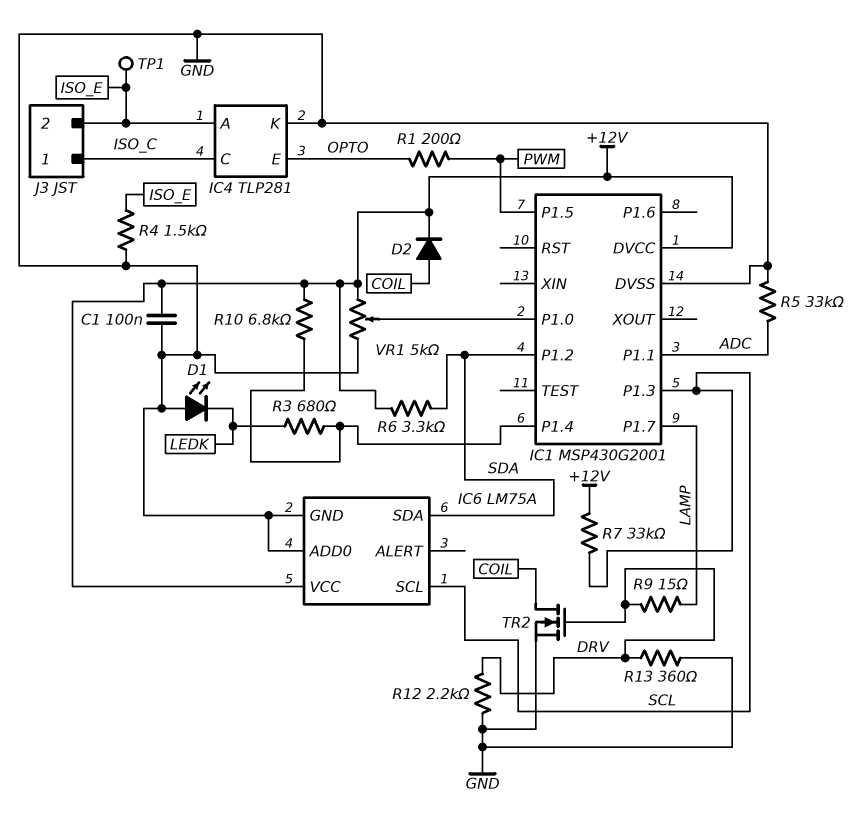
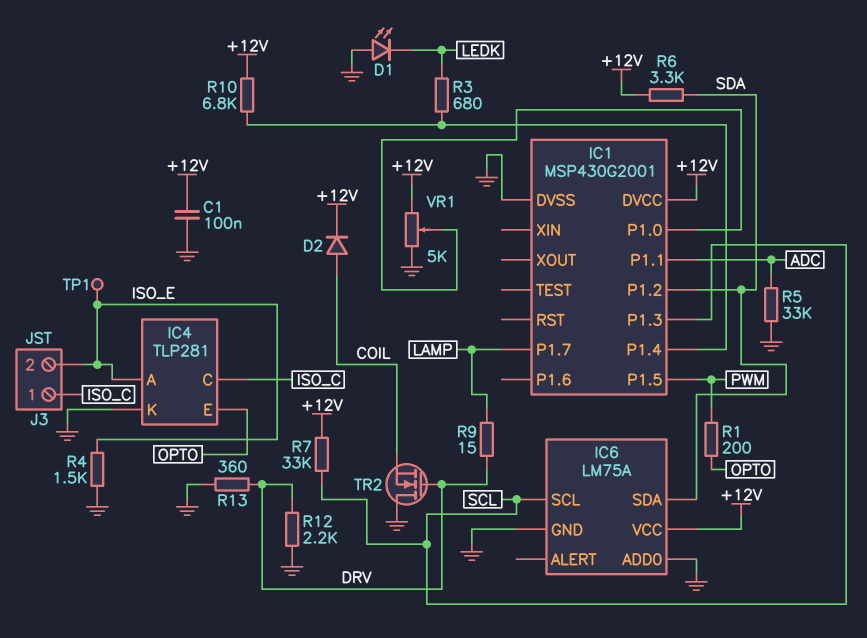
TR2: NMOS (G DRV, D COIL, S GND) -> NMOS (G DRV, D GND, S COIL)

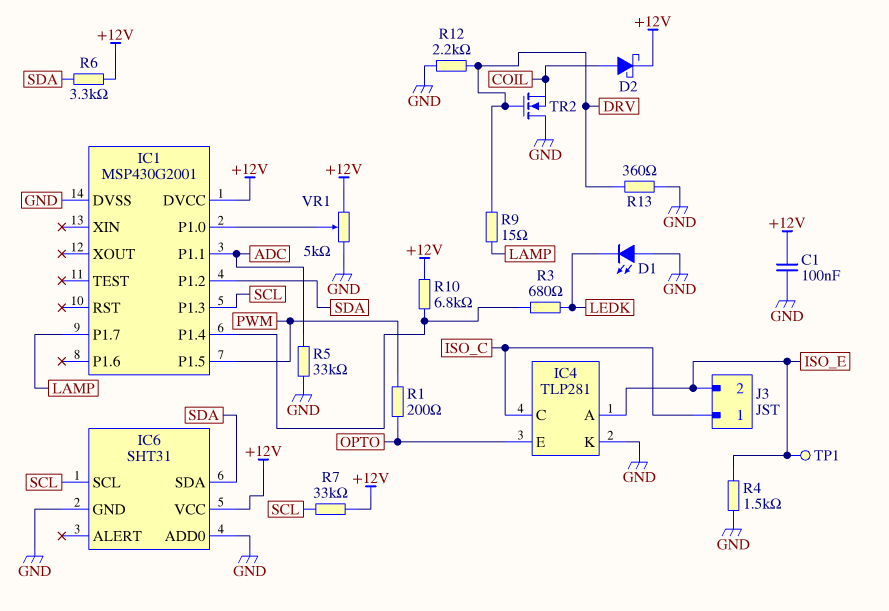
D2: diode (A COIL, K +12V) -> schottky (A COIL, K +12V)
IC6: LM75A -> SHT31

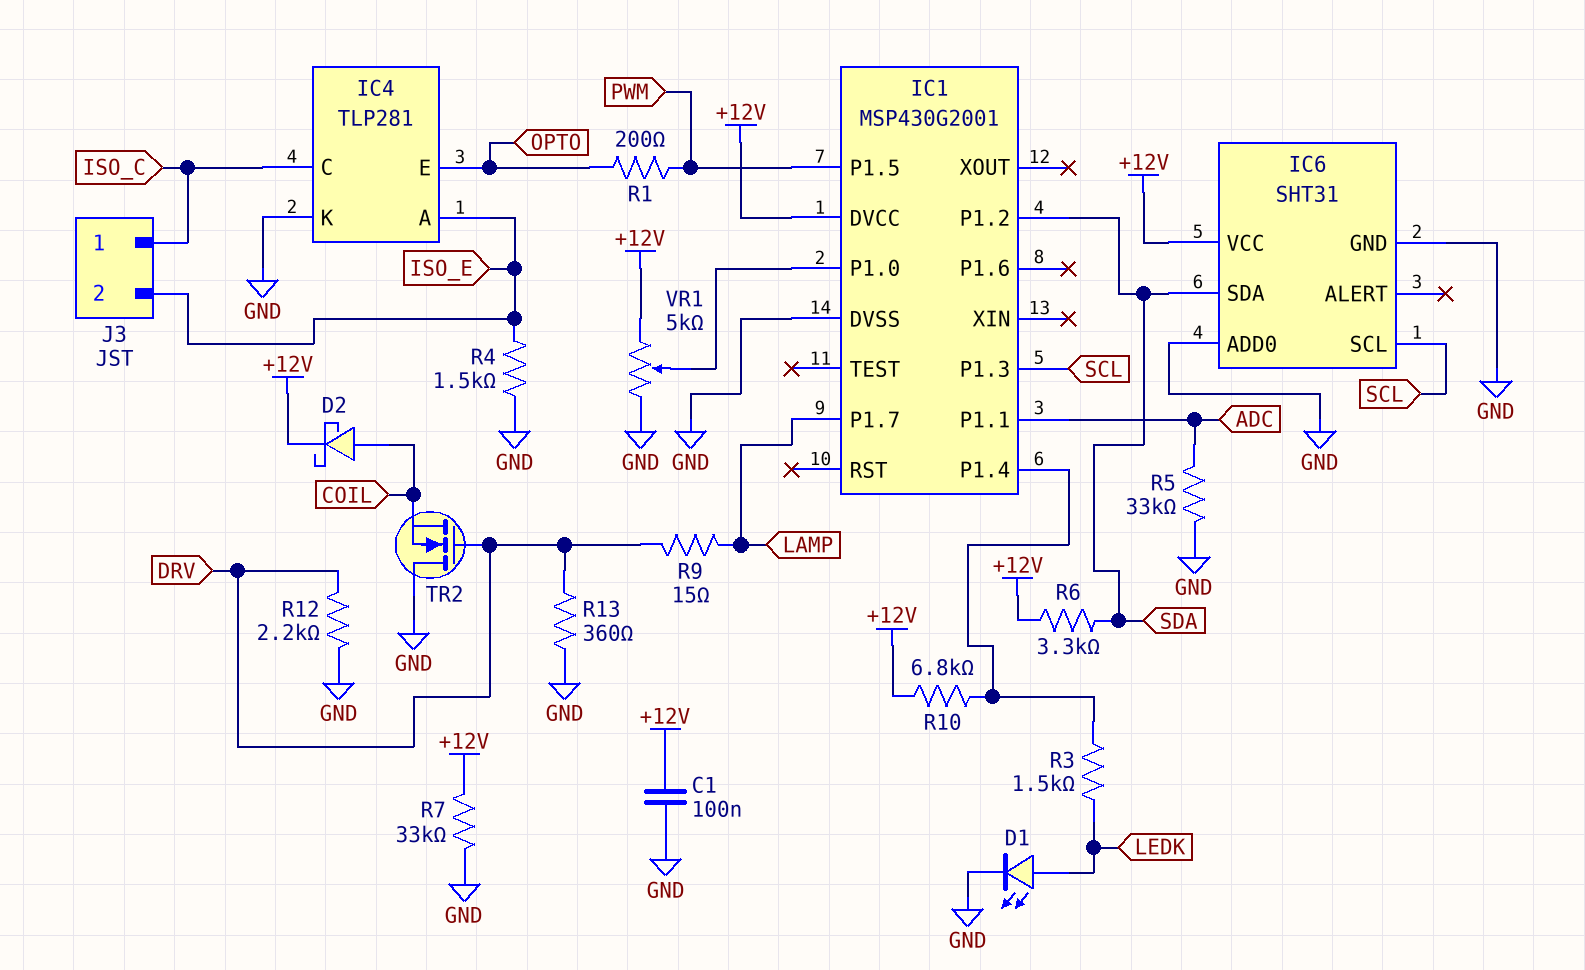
D1: LED (A GND, K LEDK) -> LED (A LEDK, K GND)
R3: 680 (IC1/P1.4, LEDK) -> 1.5k (IC1/P1.4, LEDK)
R7: 33k (+12V, SCL) -> 33k (+12V, GND)
TP1: test point (ISO_E) -> none

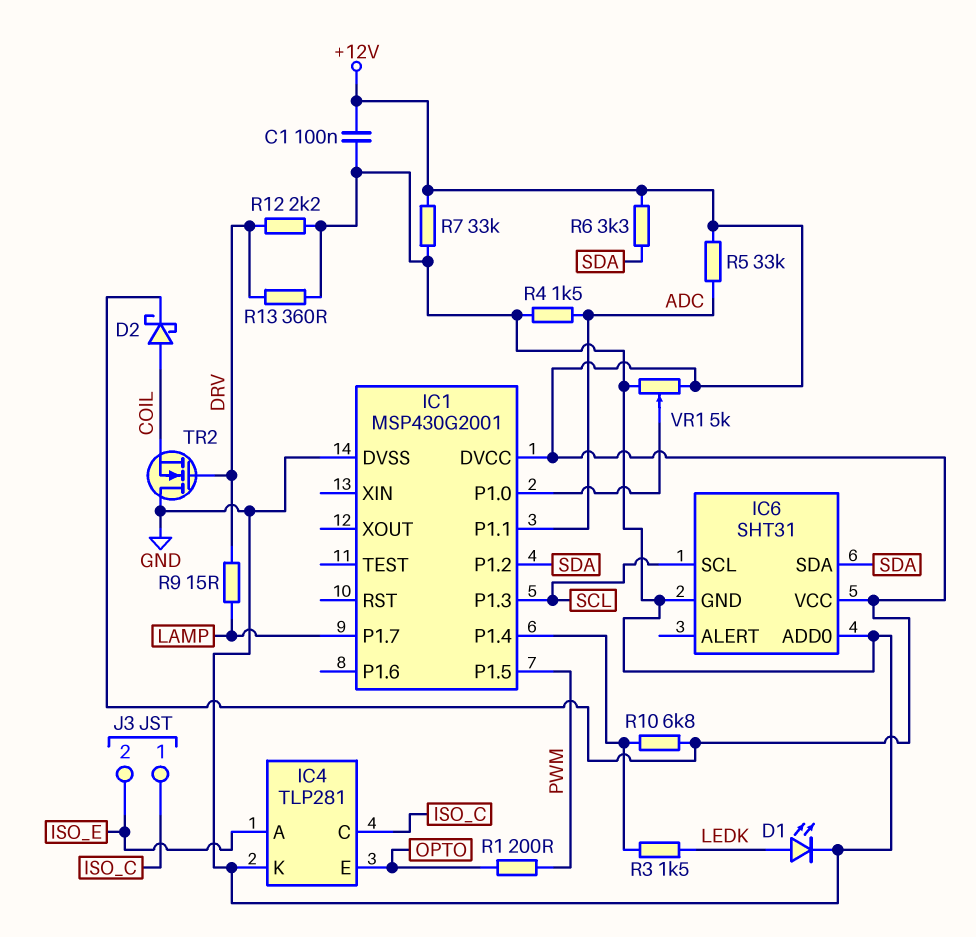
R4: 1.5k (GND, ISO_E) -> 1.5k (ADC, GND)
R5: 33k (ADC, GND) -> 33k (+12V, ADC)

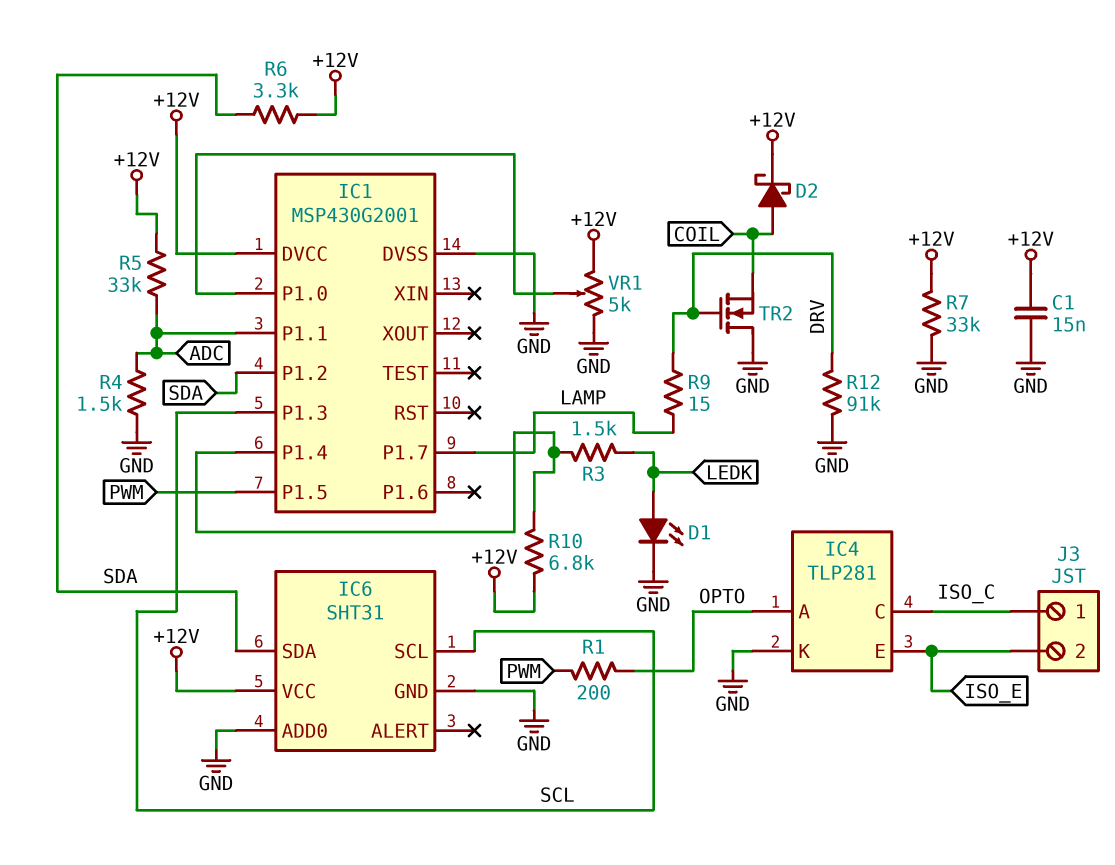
C1: 100nF (+12V, GND) -> 15nF (+12V, GND)
IC4 pin A: ISO_E -> OPTO
IC4 pin E: OPTO -> ISO_E
R12: 2.2k (DRV, GND) -> 91k (DRV, GND)
R13: 360 (DRV, GND) -> none

